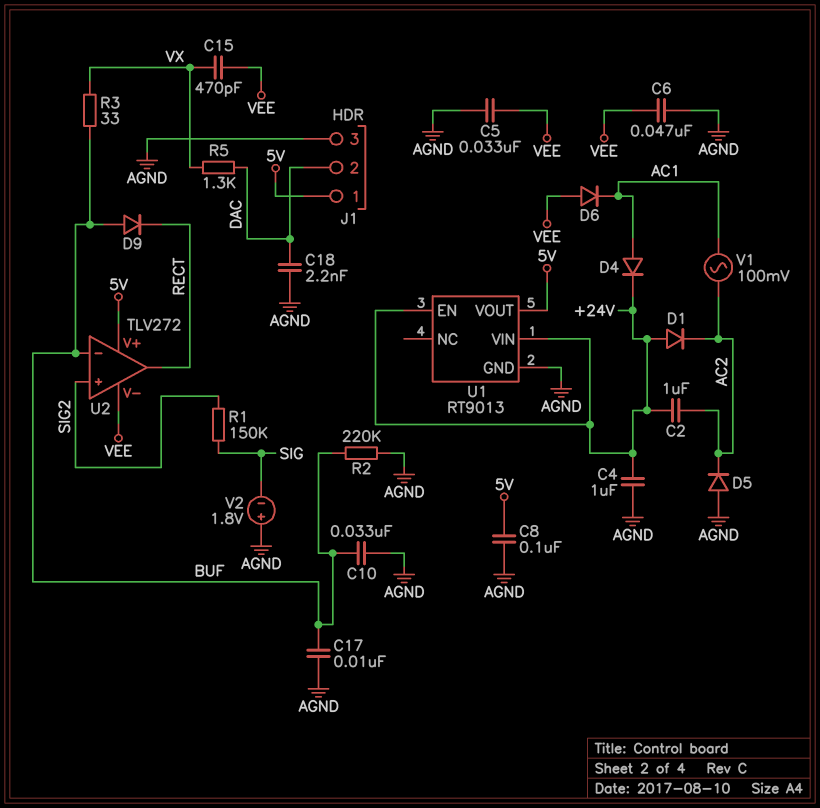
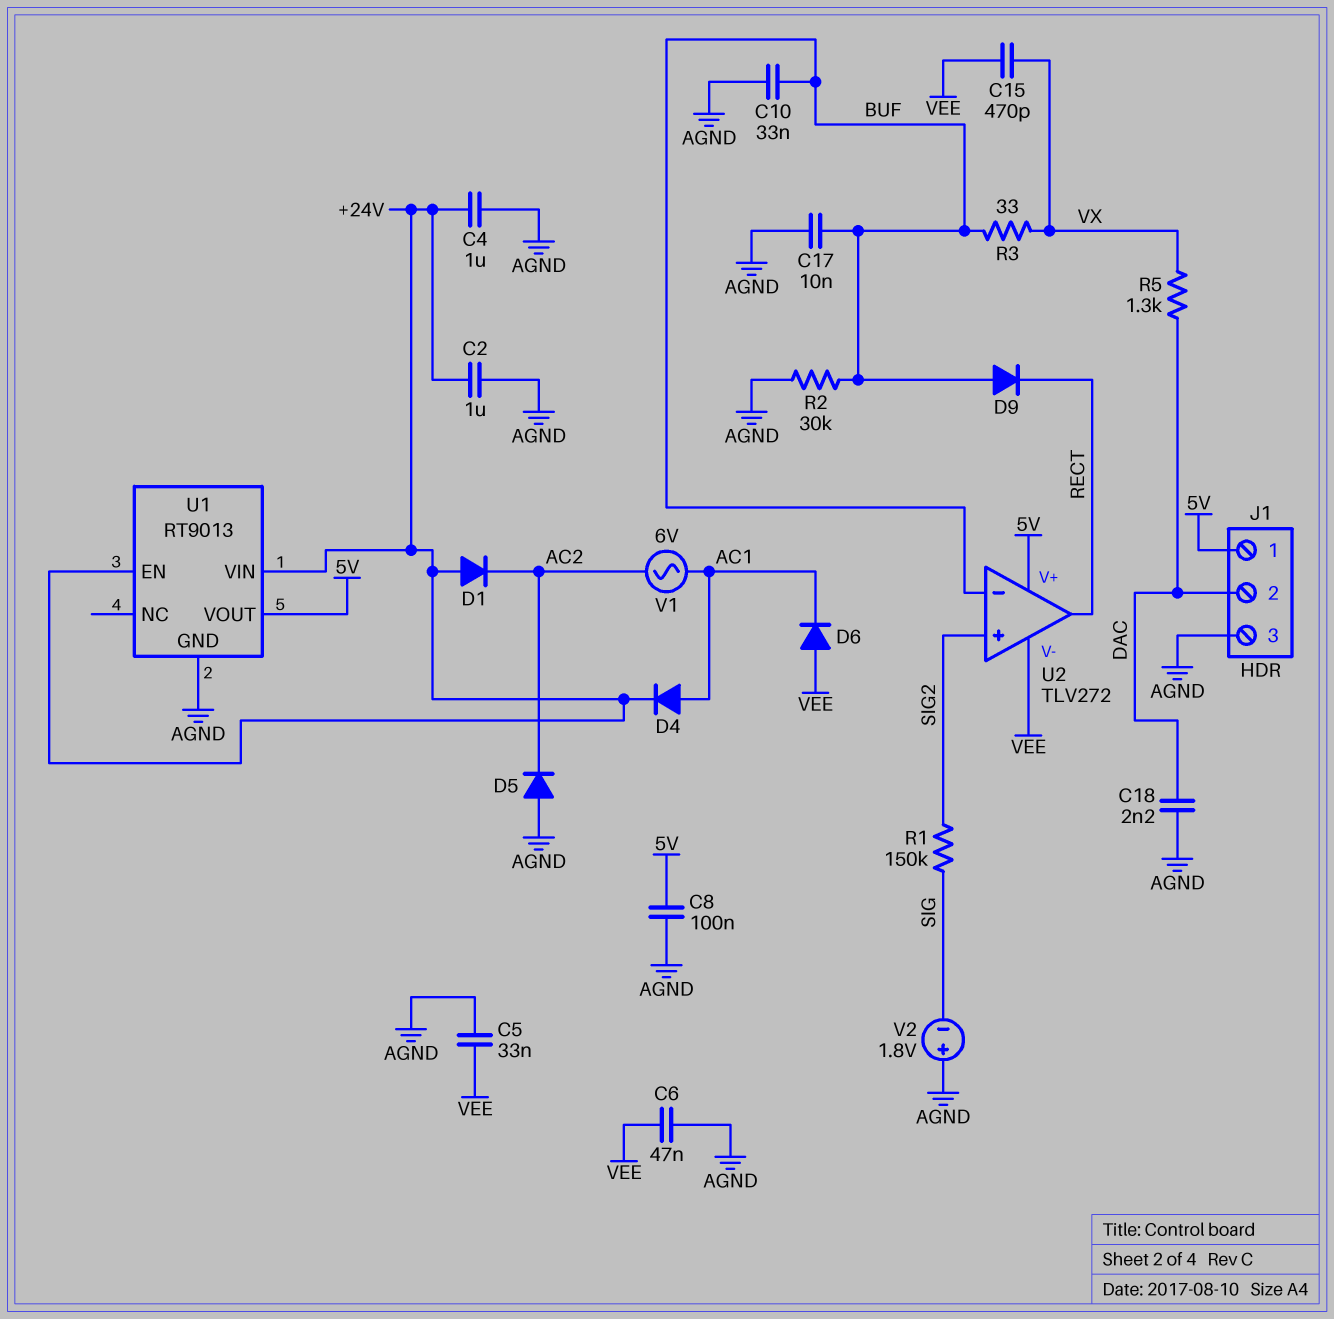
C2: 1uF (+24V, AC2) -> 1uF (+24V, AGND)
R2: 220k (AGND, BUF) -> 30k (AGND, BUF)
V1: AC 100mV (AC1, AC2) -> AC 6V (AC1, AC2)

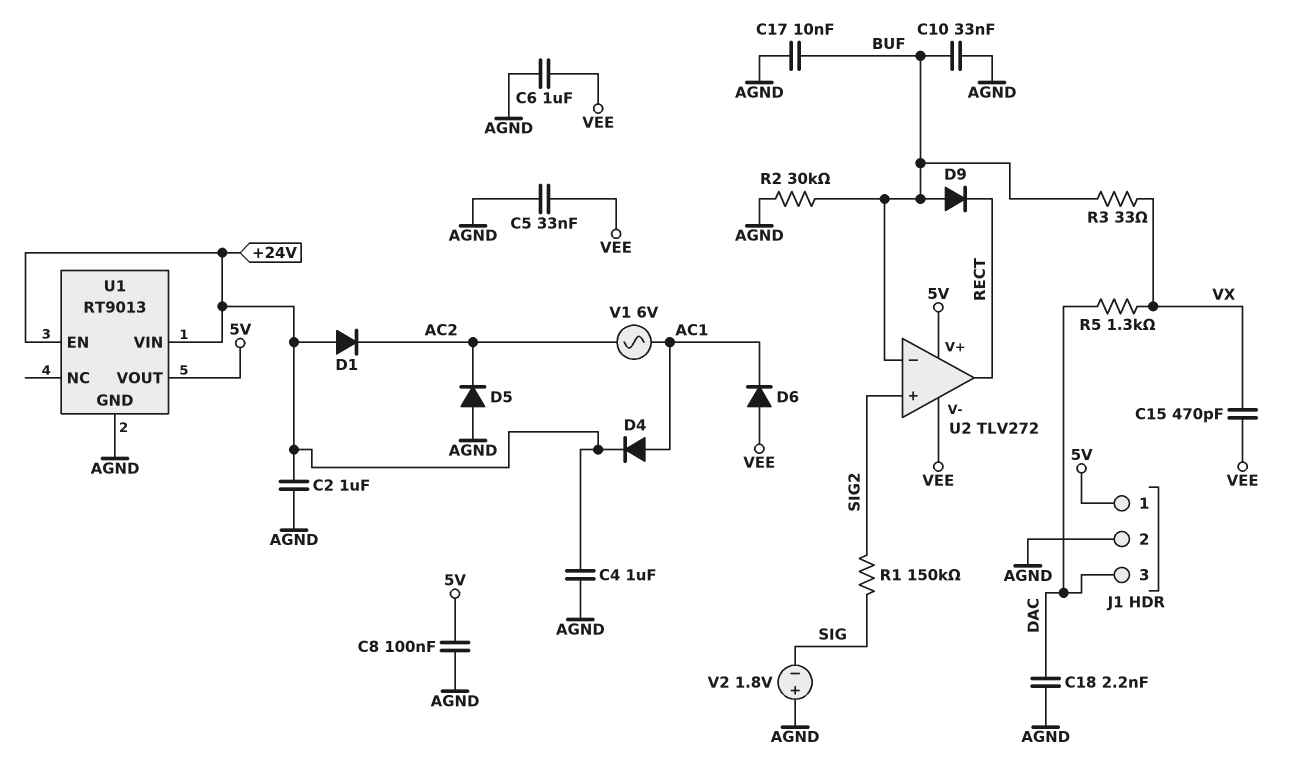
C6: 47nF (AGND, VEE) -> 1uF (AGND, VEE)
J1 pin 2: DAC -> AGND
J1 pin 3: AGND -> DAC

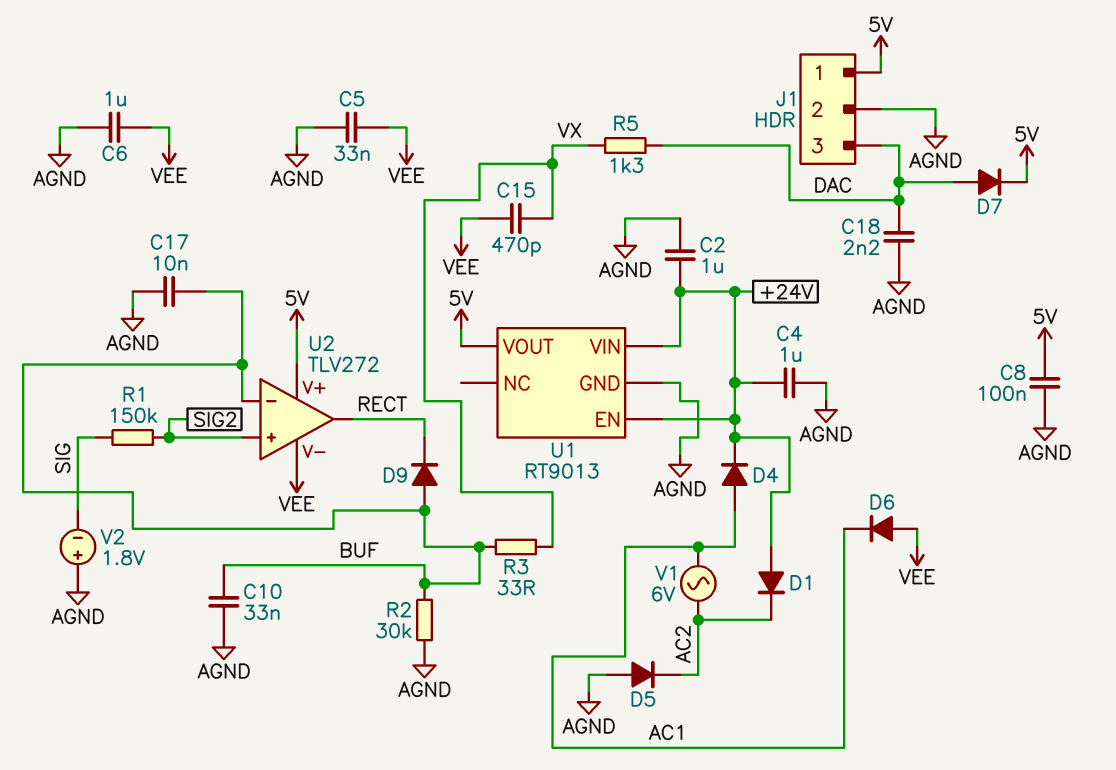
D7: none -> diode (A DAC, K 5V)

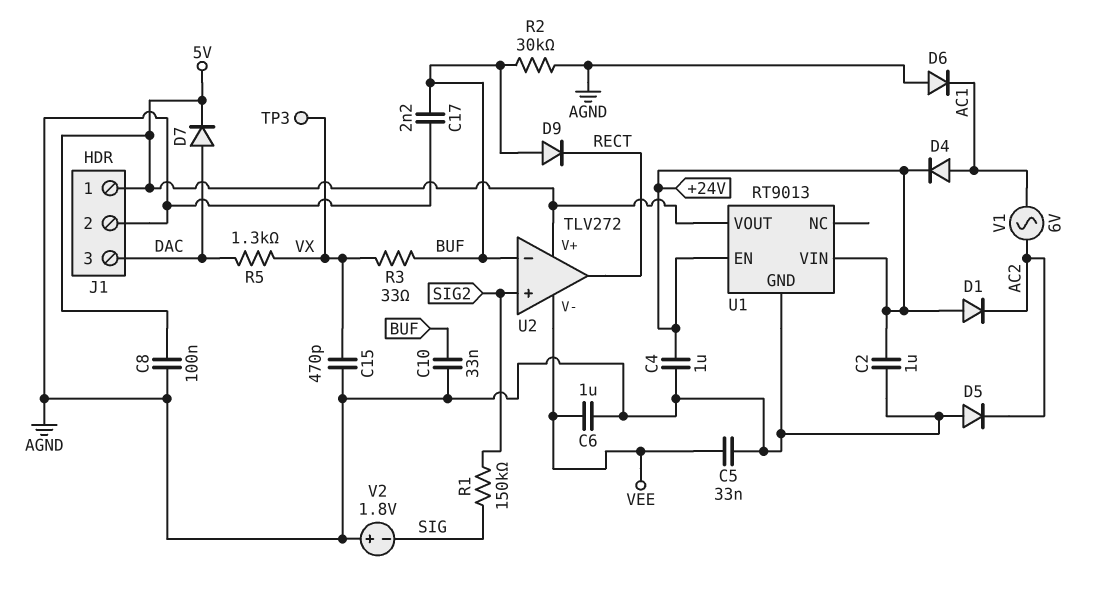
C15: 470pF (VEE, VX) -> 470pF (AGND, VX)
C17: 10nF (AGND, BUF) -> 2.2nF (AGND, BUF)
C18: 2.2nF (AGND, DAC) -> none
D6: diode (A VEE, K AC1) -> diode (A AGND, K AC1)
TP3: none -> test point (VX)

